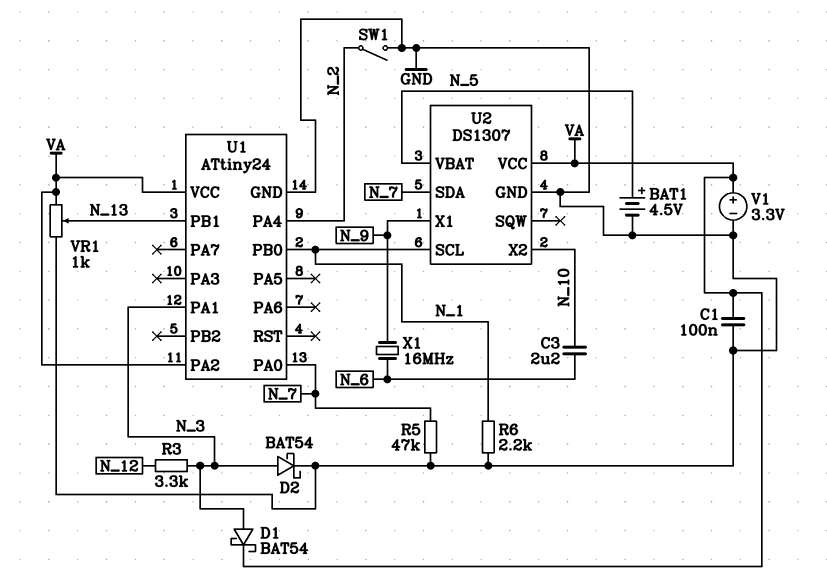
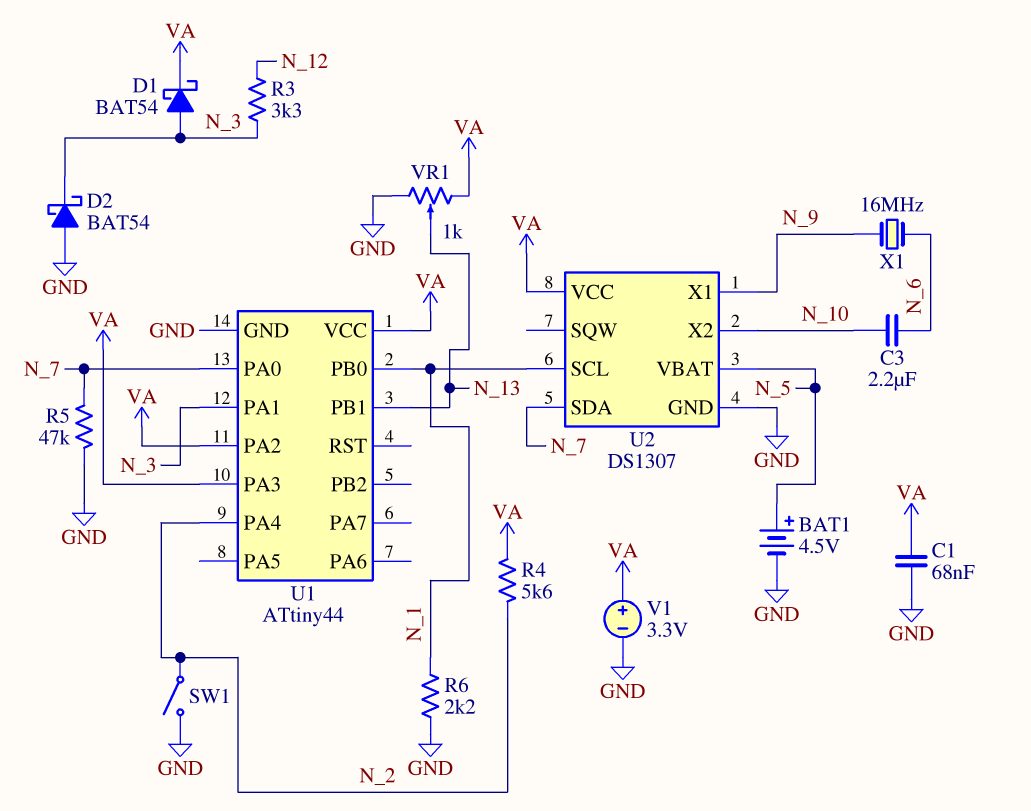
C1: 100nF (GND, VA) -> 68nF (GND, VA)
D2: schottky BAT54 (A N_3, K GND) -> schottky BAT54 (A GND, K N_3)
R4: none -> 5.6k (N_2, VA)
U1: ATtiny24 -> ATtiny44
U1 pin PA3: none -> VA

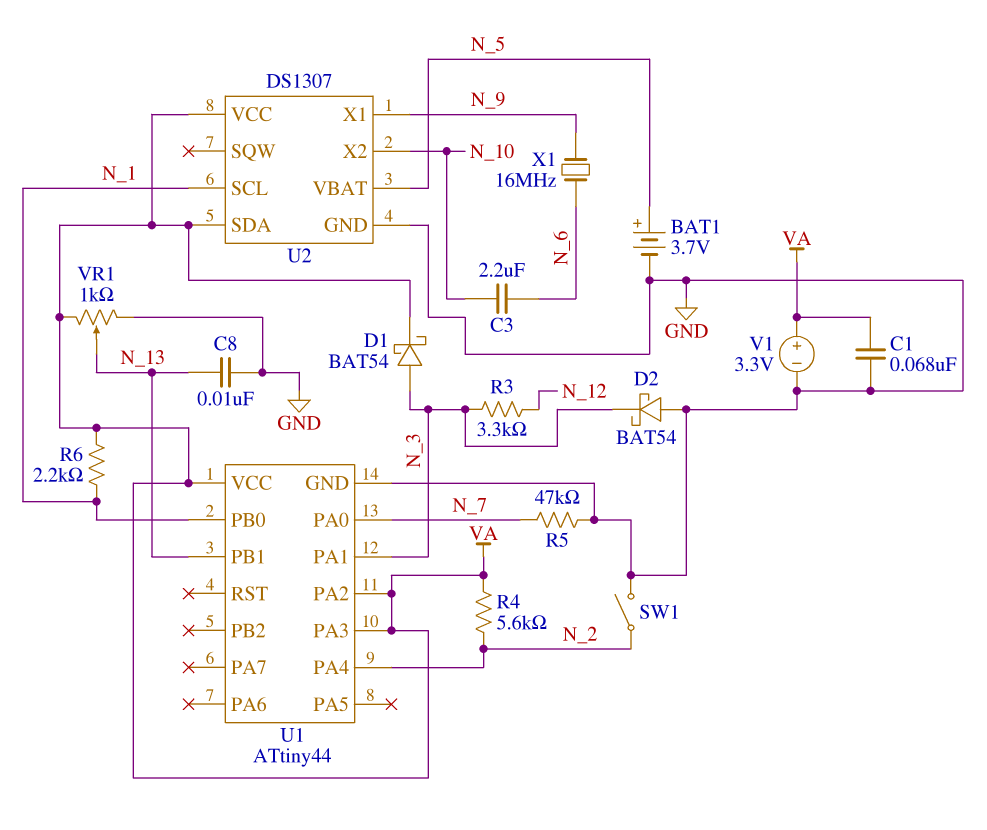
BAT1: 4.5V (plus N_5, minus GND) -> 3.7V (plus N_5, minus GND)
C8: none -> 10nF (GND, N_13)
R6: 2.2k (GND, N_1) -> 2.2k (N_1, VA)
U2 pin SDA: N_7 -> VA

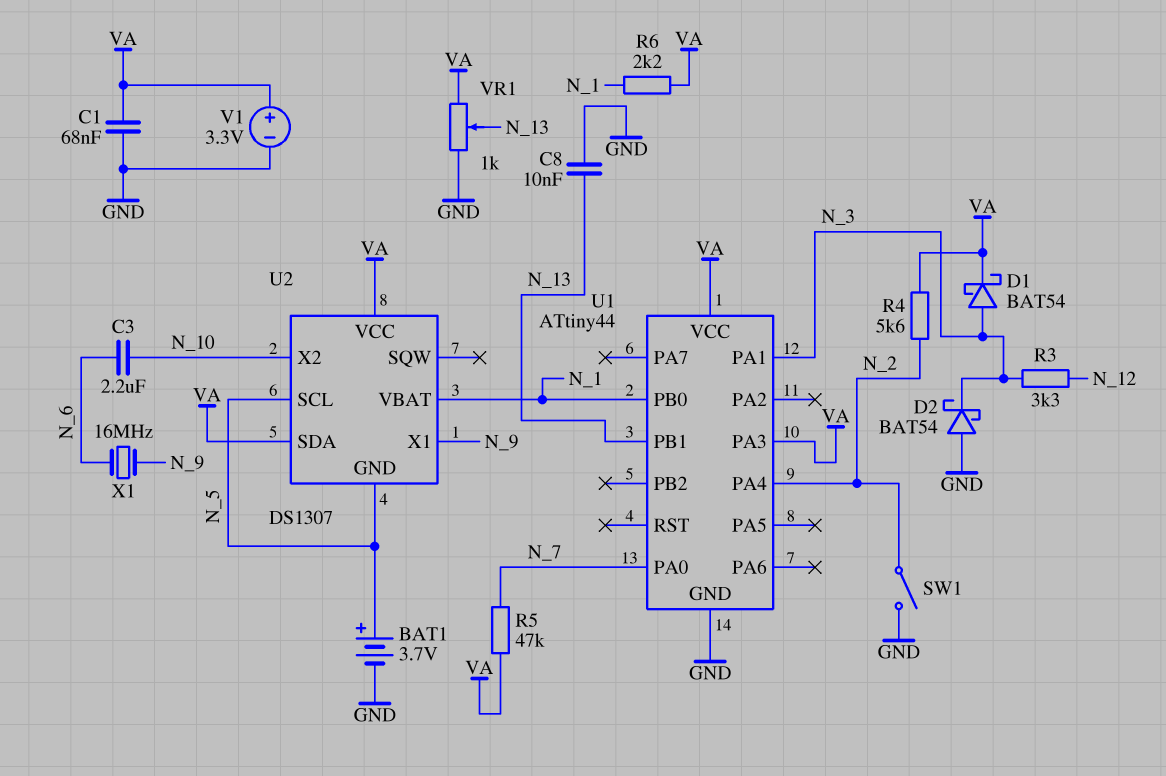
R5: 47k (GND, N_7) -> 47k (N_7, VA)
U1 pin PA2: VA -> none
U2 pin GND: GND -> N_5
U2 pin SCL: N_1 -> N_5
U2 pin VBAT: N_5 -> N_1

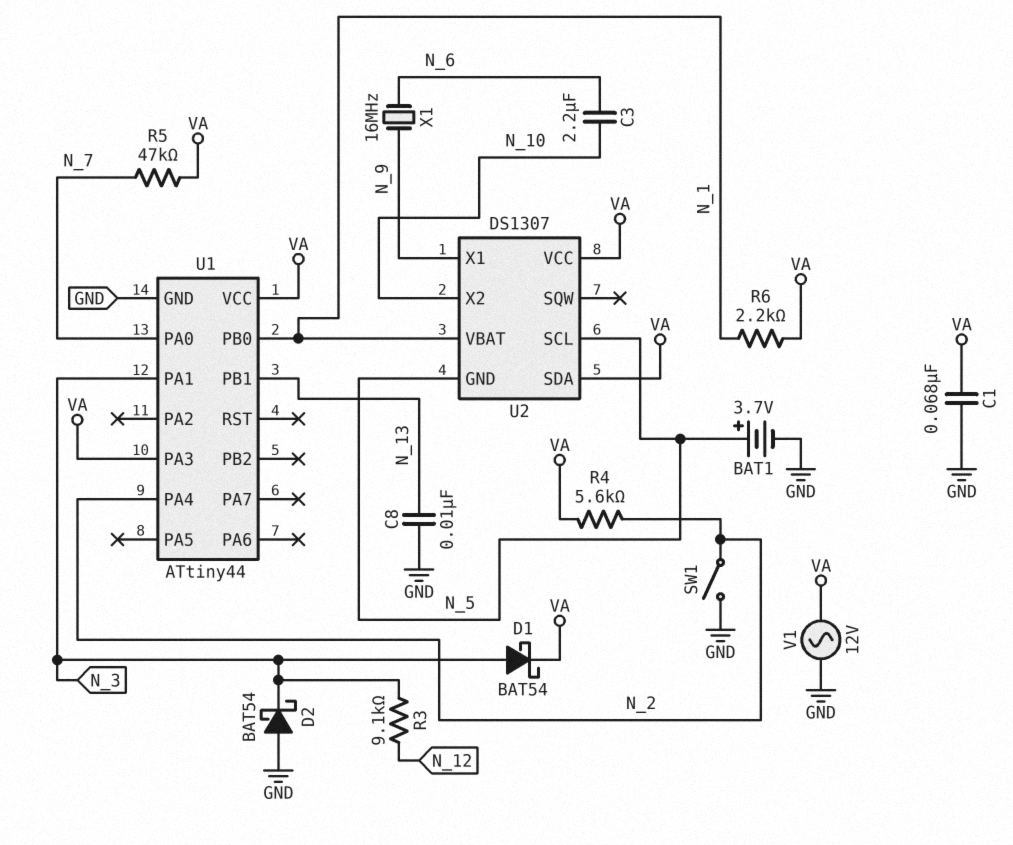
R3: 3.3k (N_3, N_12) -> 9.1k (N_3, N_12)
V1: 3.3V (plus VA, minus GND) -> AC 12V (GND, VA)
VR1: 1k (GND, VA, wiper N_13) -> none

